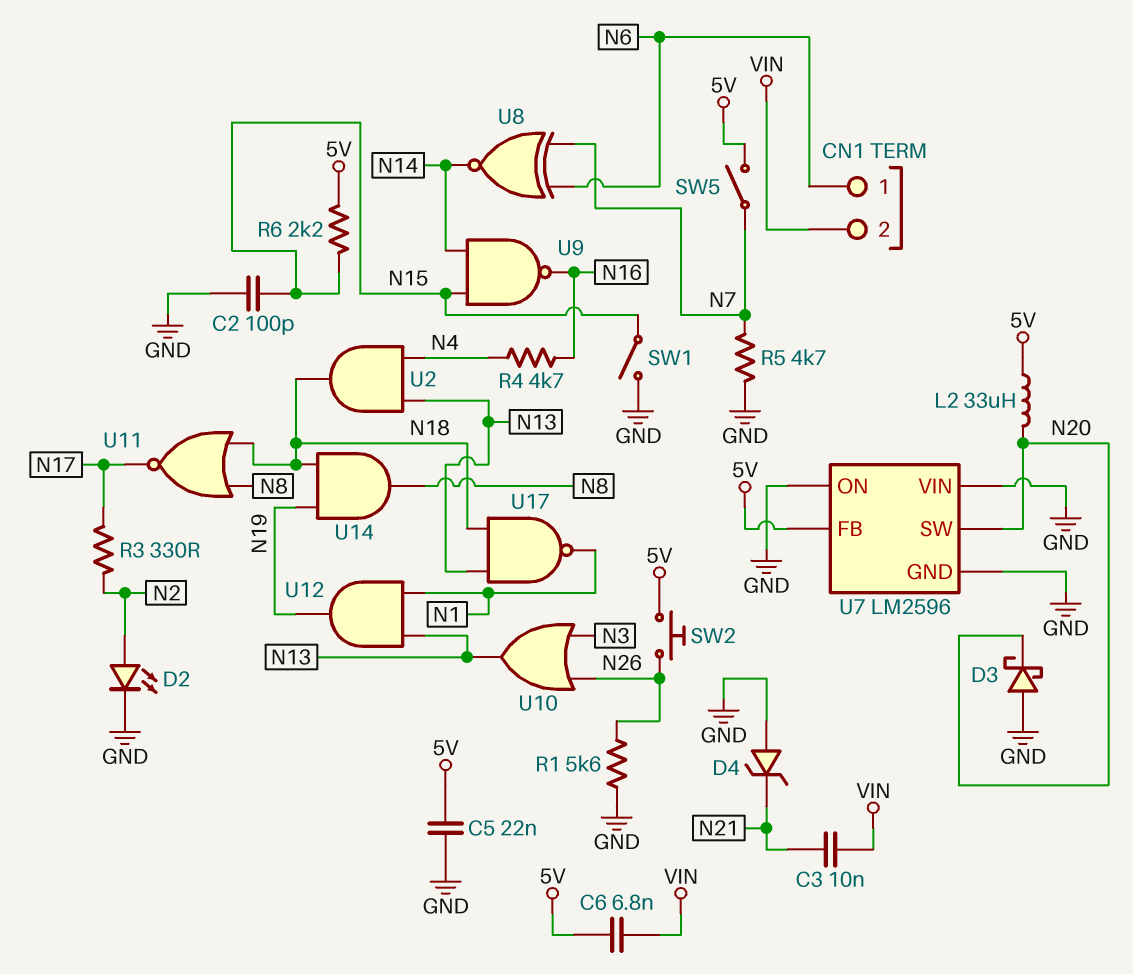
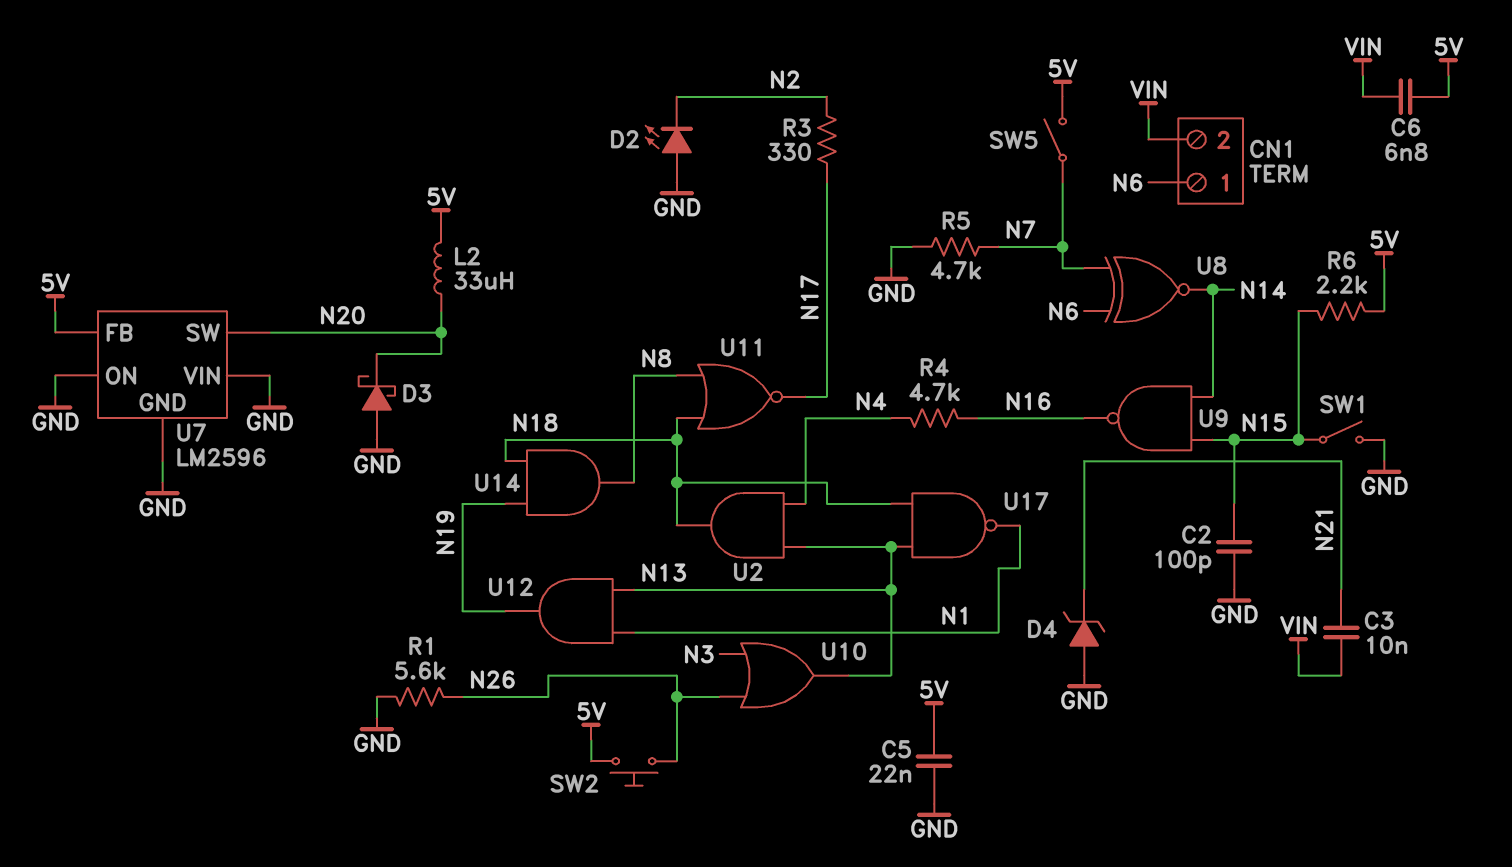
D2: LED (A N2, K GND) -> LED (A GND, K N2)

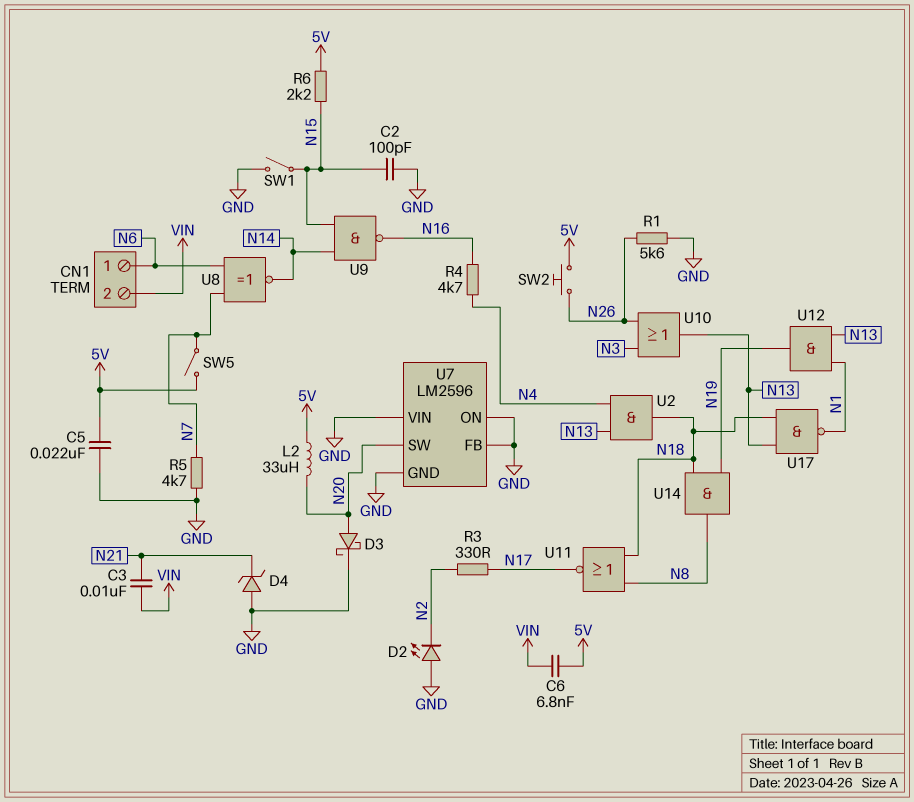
D3: schottky (A GND, K N20) -> schottky (A N20, K GND)
U7 pin FB: 5V -> GND

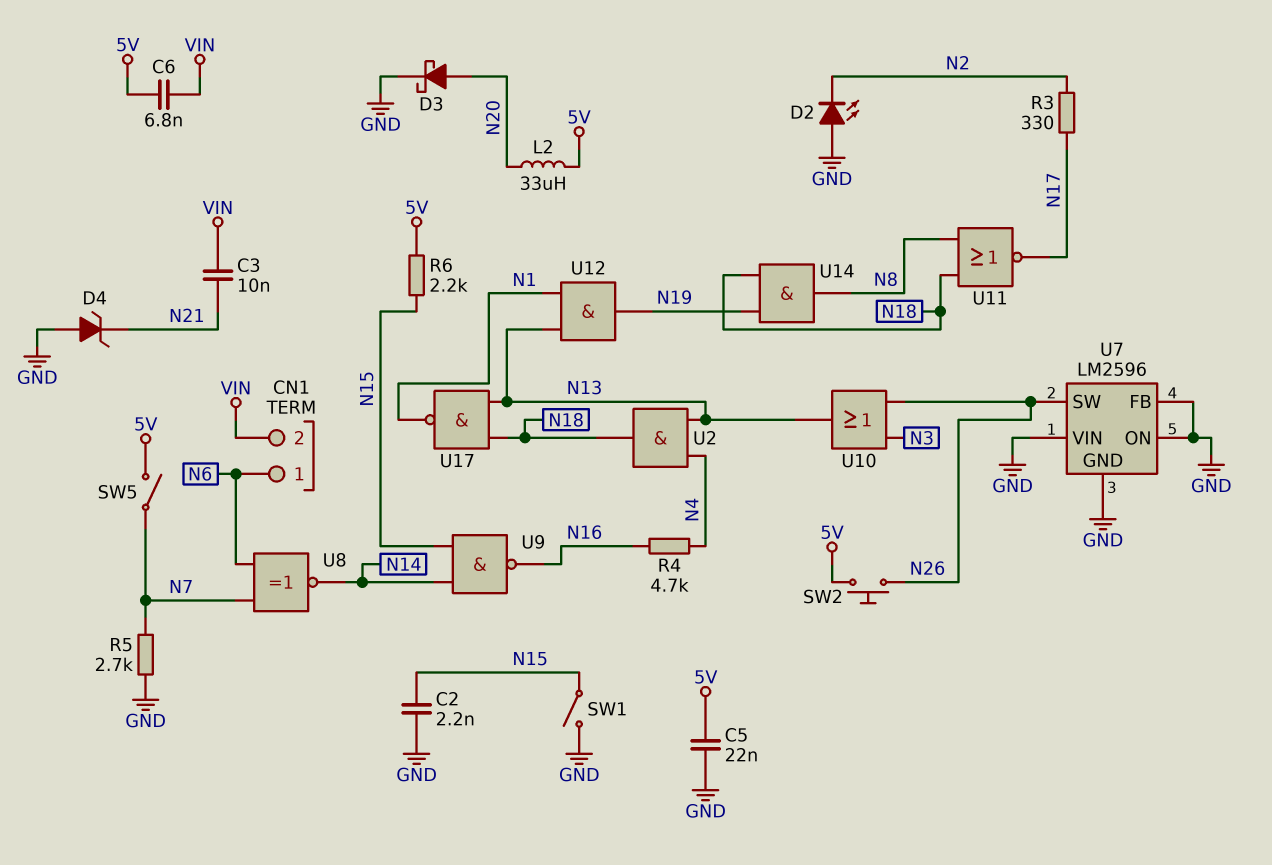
C2: 100pF (GND, N15) -> 2.2nF (GND, N15)
R1: 5.6k (GND, N26) -> none
R5: 4.7k (GND, N7) -> 2.7k (GND, N7)
U7 pin SW: N20 -> N26

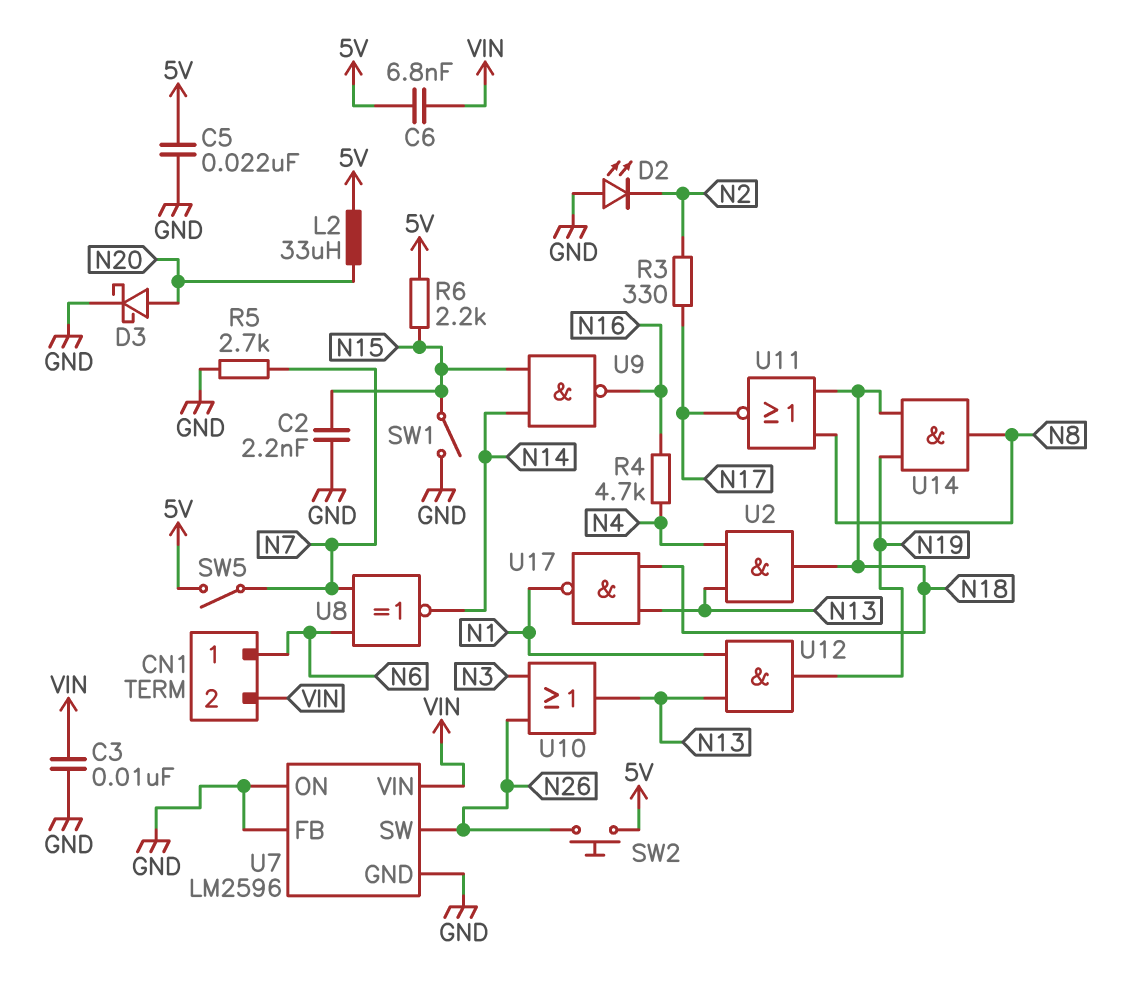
C3: 10nF (N21, VIN) -> 10nF (GND, VIN)
D4: zener (A GND, K N21) -> none
U7 pin VIN: GND -> VIN

